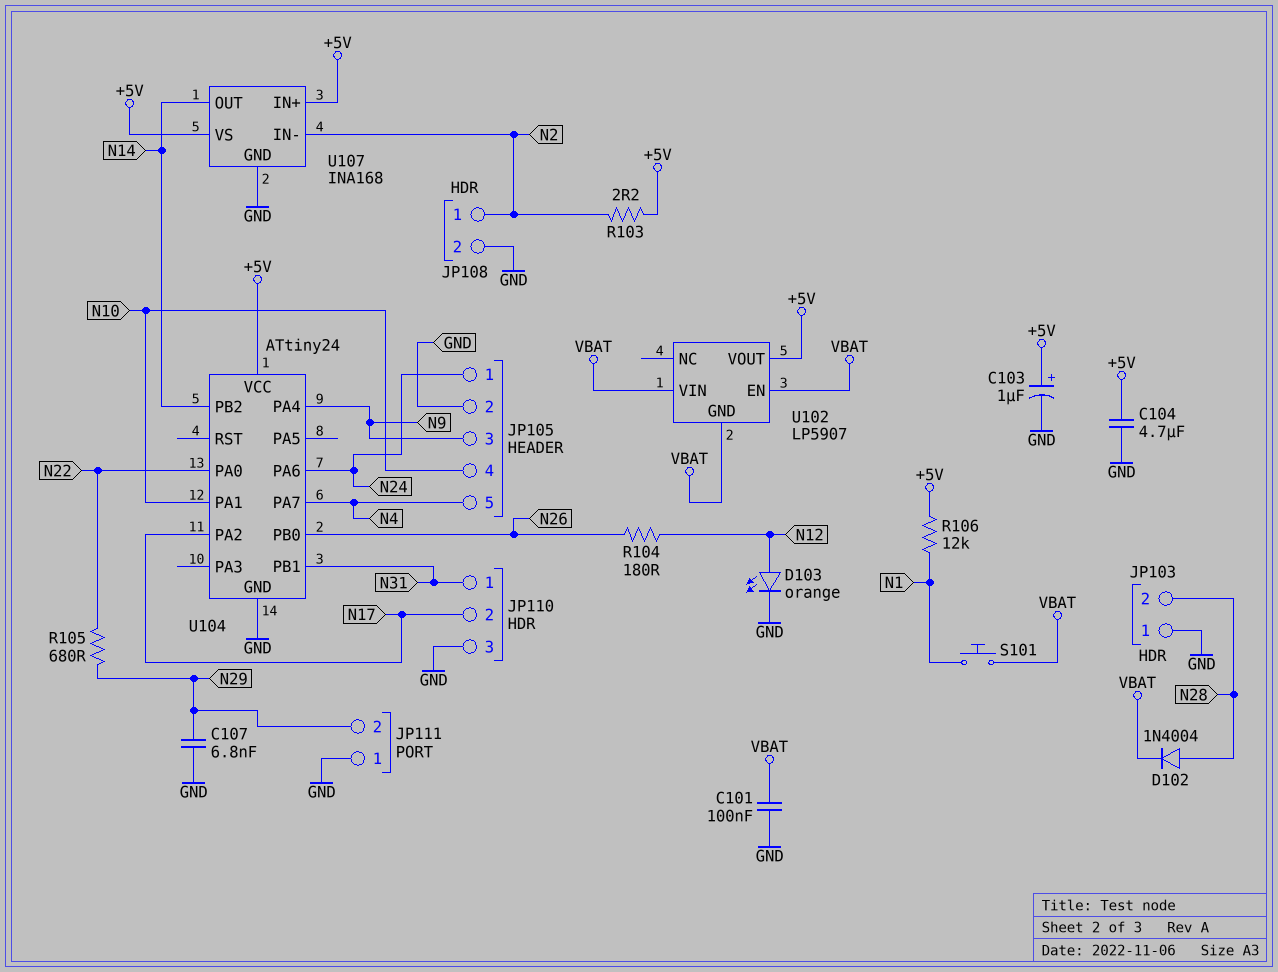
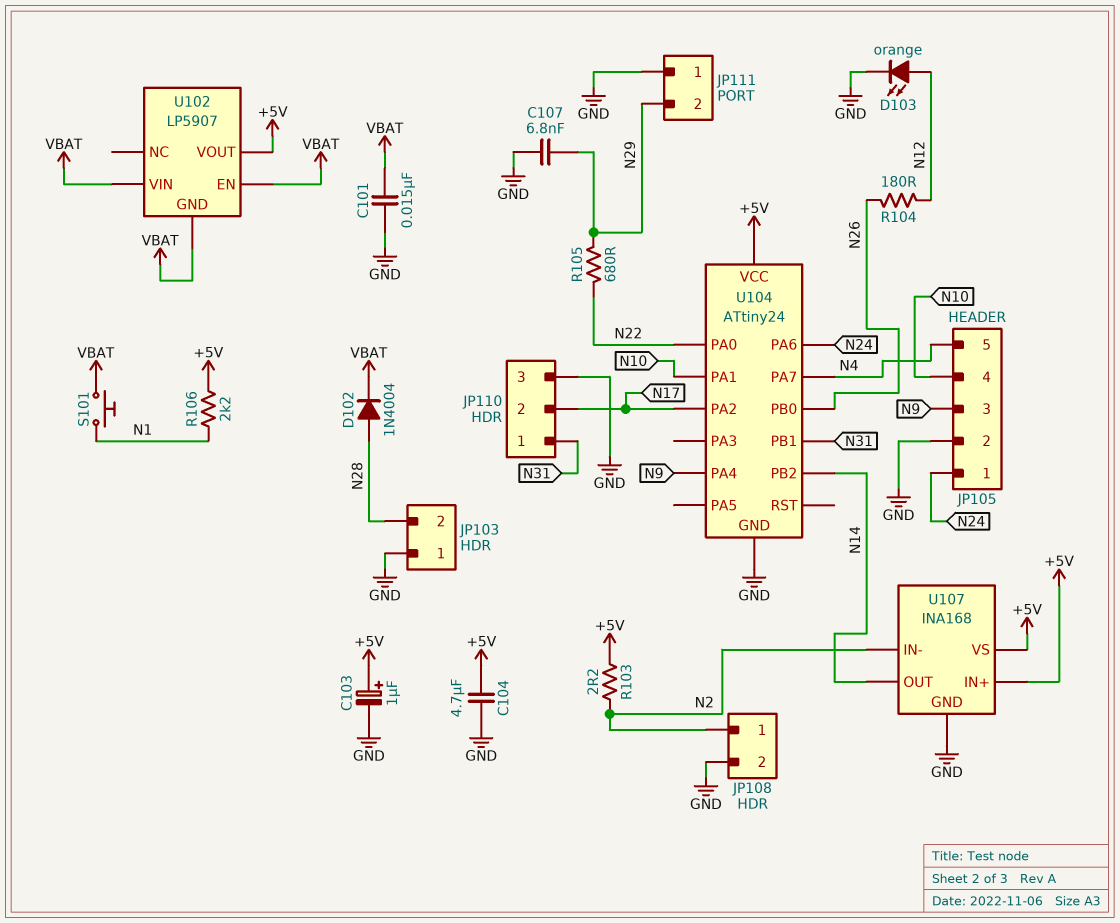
C101: 100nF (GND, VBAT) -> 15nF (GND, VBAT)
R106: 12k (+5V, N1) -> 2.2k (+5V, N1)

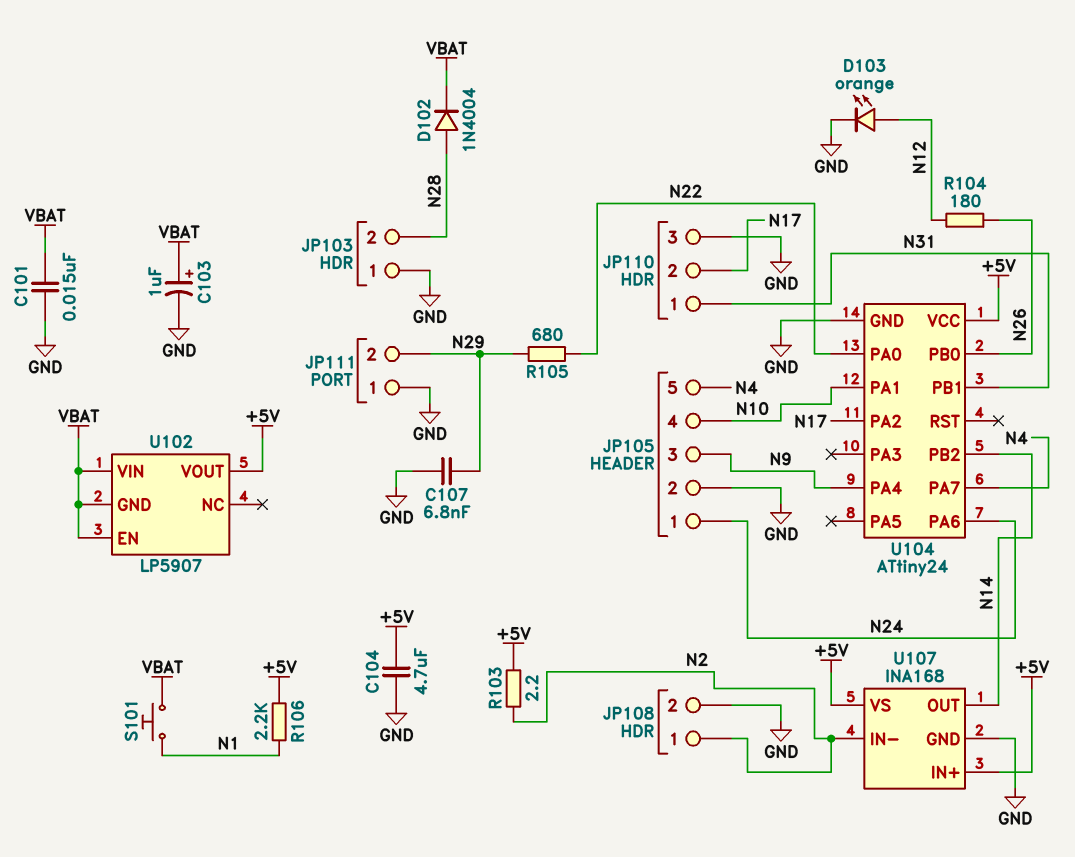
C103: 1uF (plus +5V, minus GND) -> 1uF (plus VBAT, minus GND)

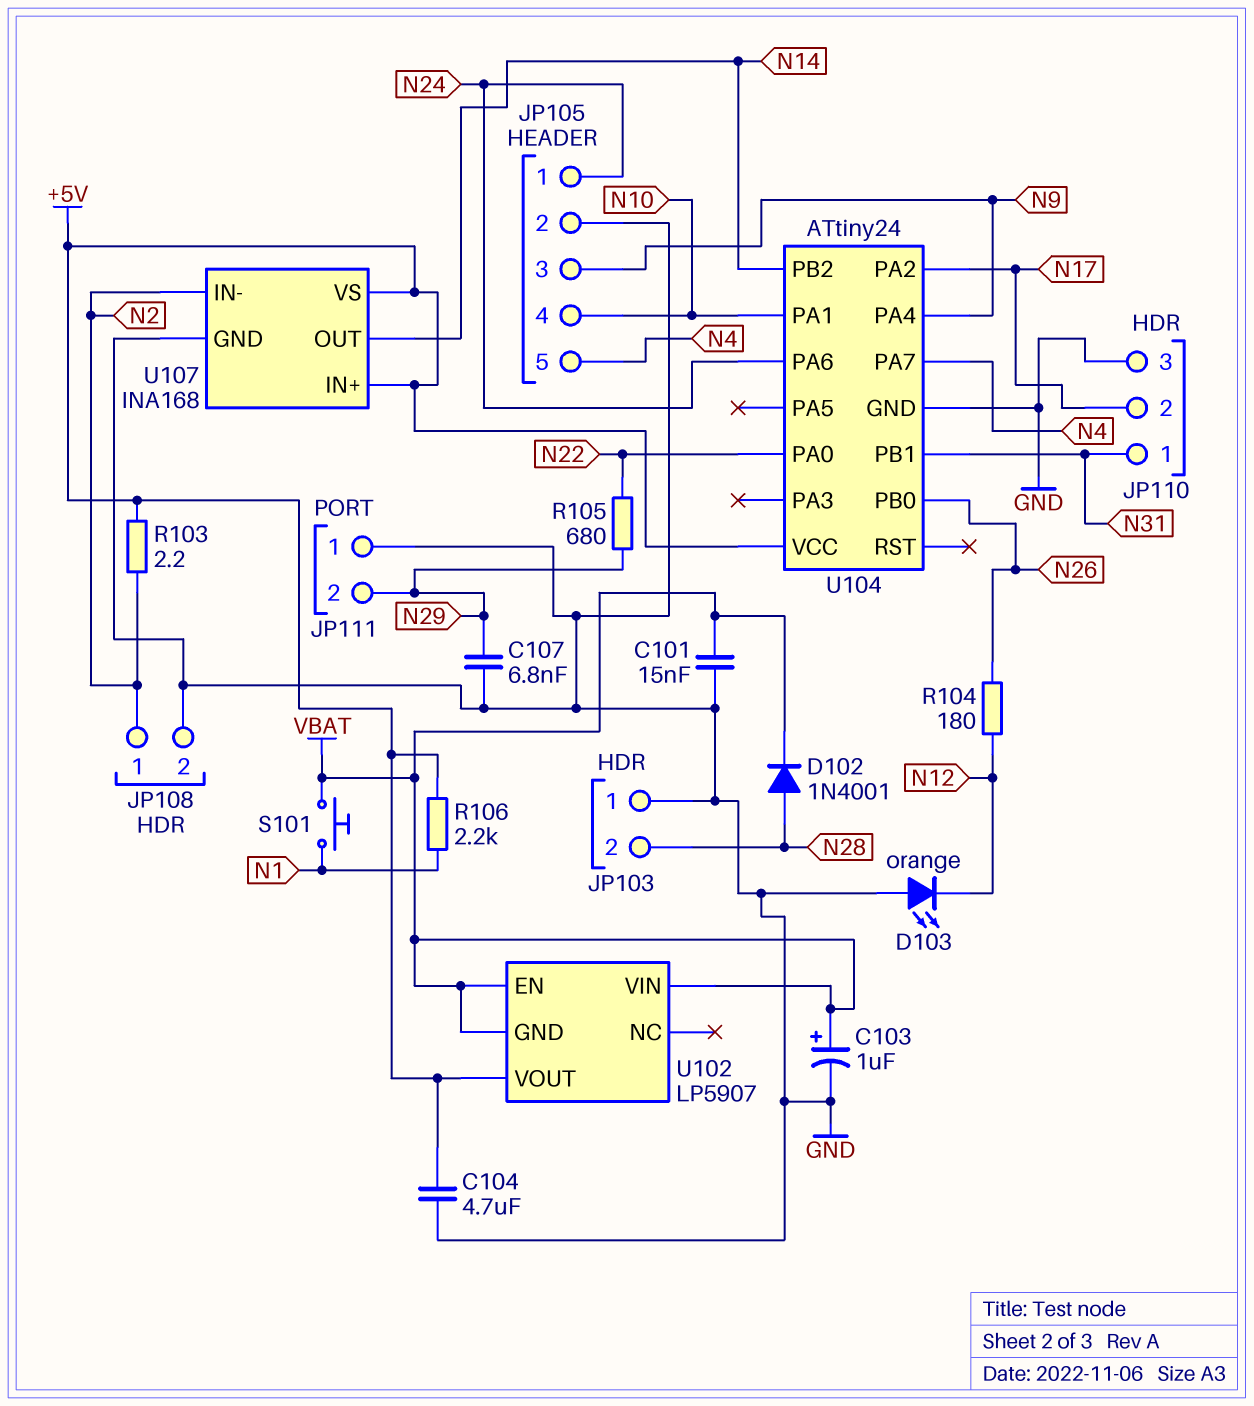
D102: diode 1N4004 (A N28, K VBAT) -> diode 1N4001 (A N28, K VBAT)
D103: LED orange (A N12, K GND) -> LED orange (A GND, K N12)

